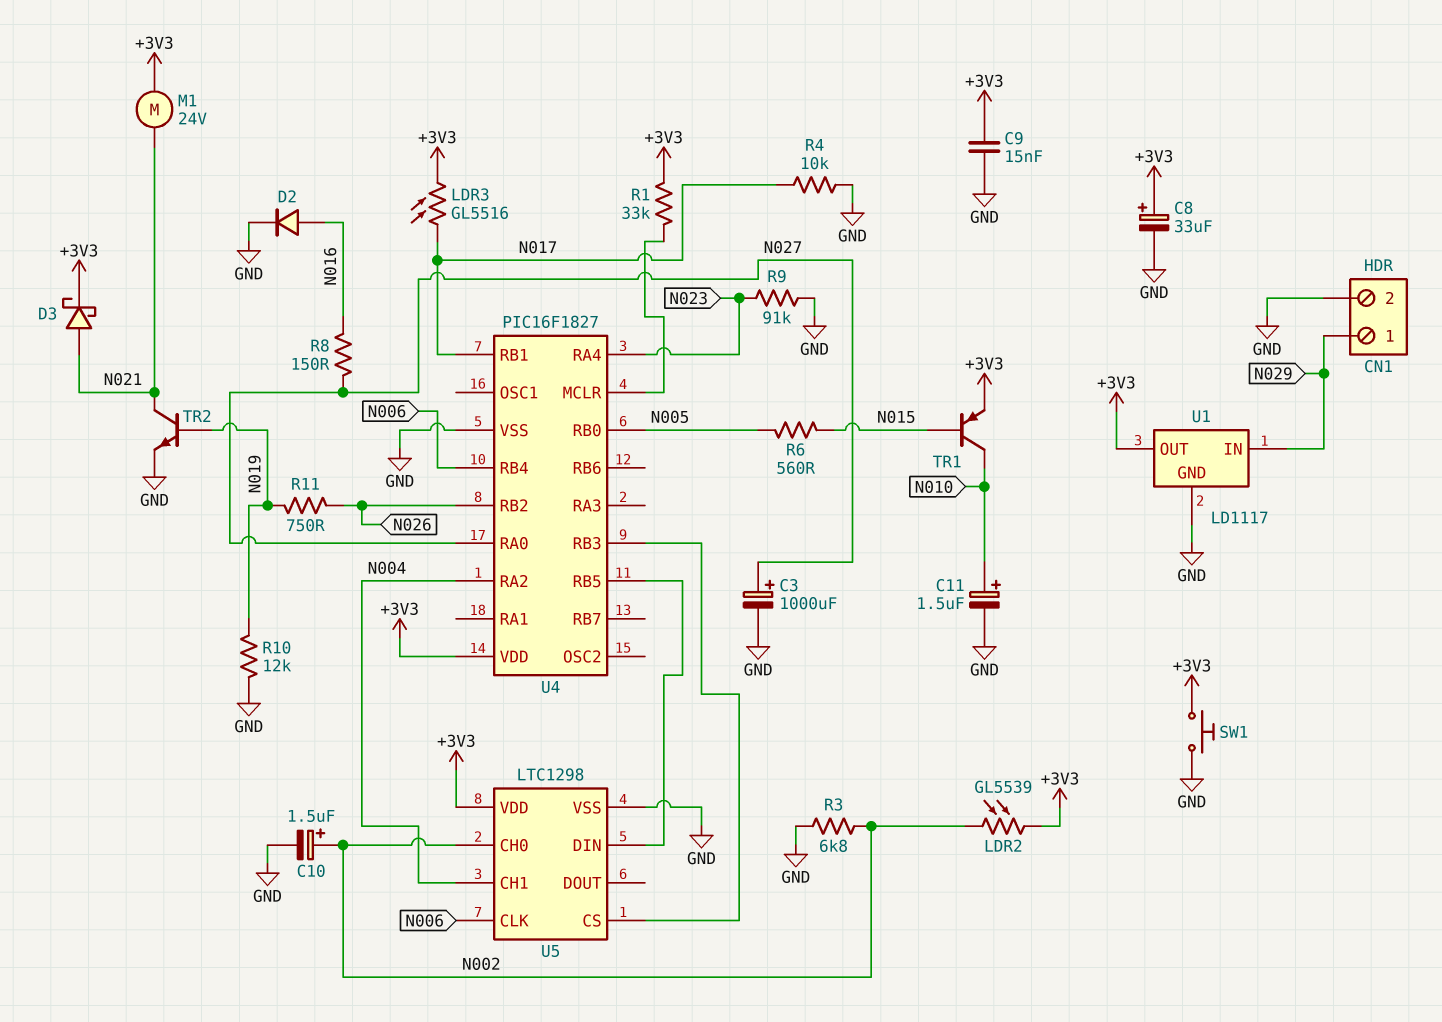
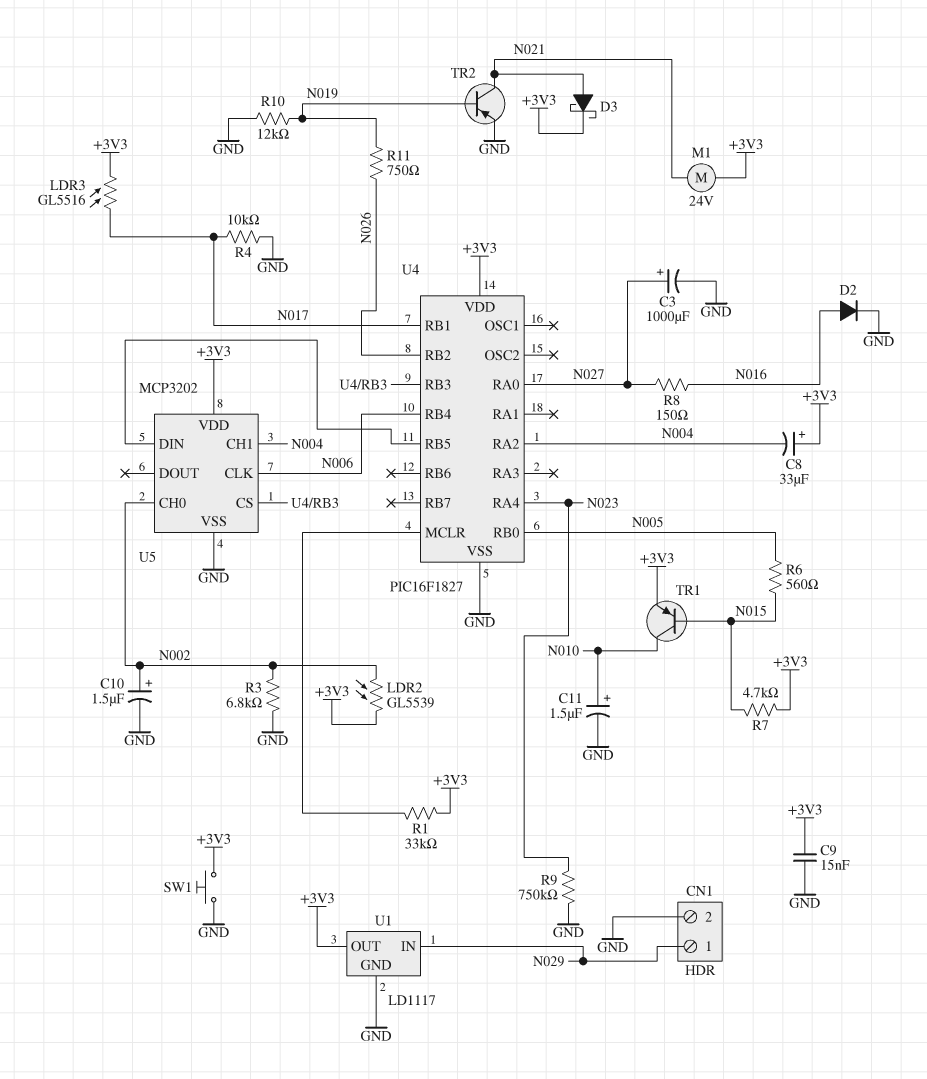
C8: 33uF (plus +3V3, minus GND) -> 33uF (plus +3V3, minus N004)
R7: none -> 4.7k (+3V3, N015)
R9: 91k (GND, N023) -> 750k (GND, N023)
TR2: NPN (B N019, C N021, E GND) -> PNP (B N019, C N021, E GND)
U5: LTC1298 -> MCP3202

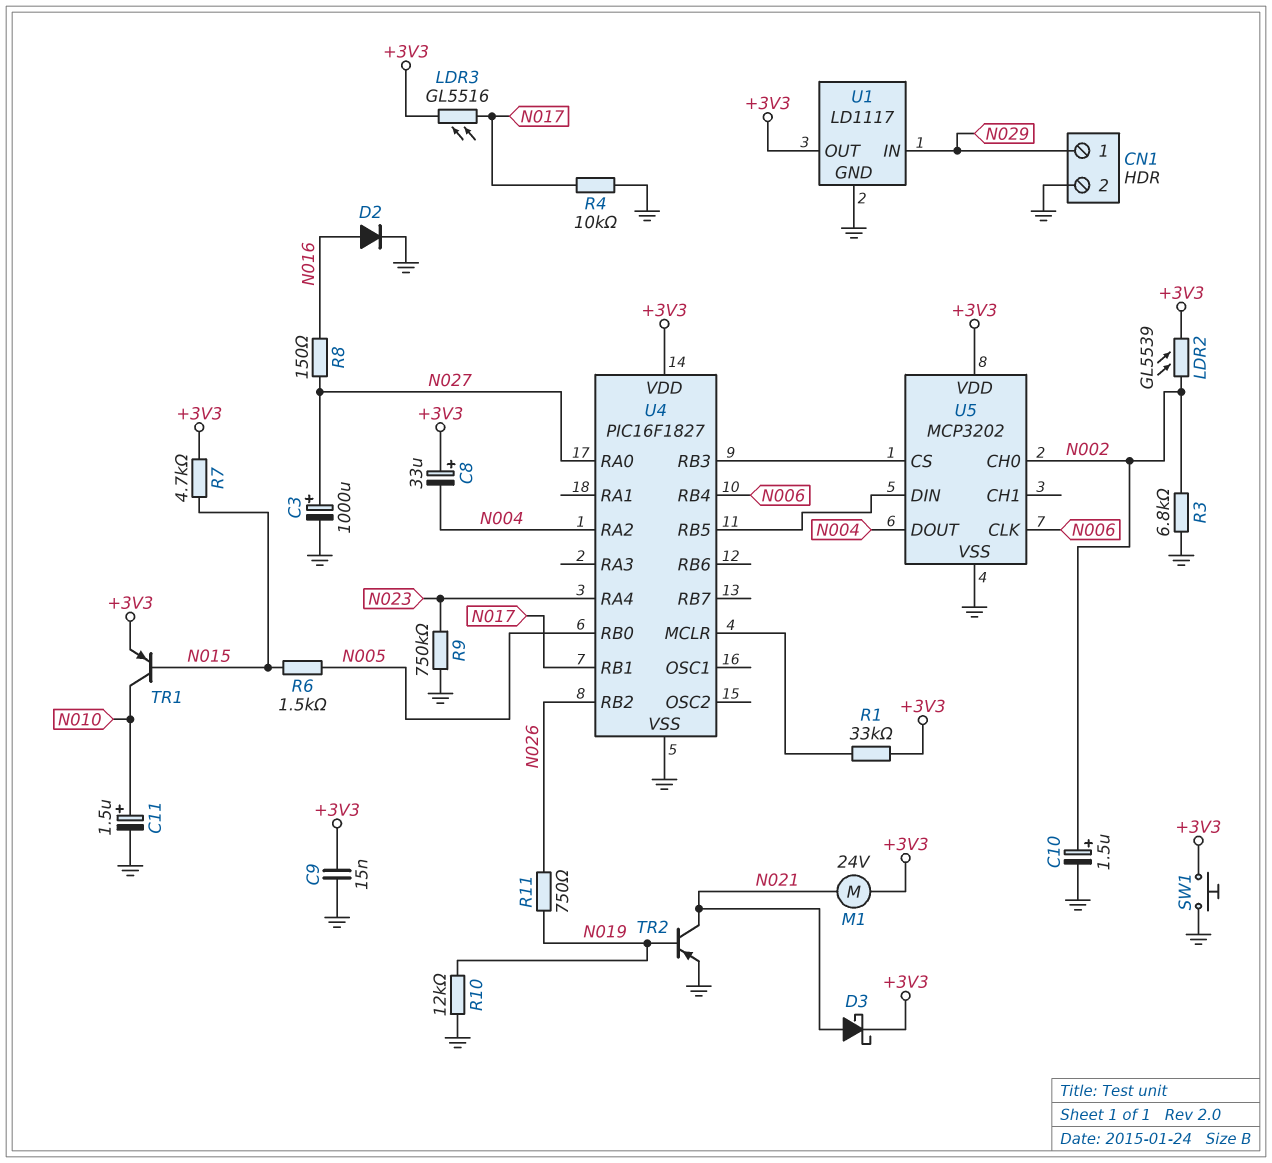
R6: 560 (N005, N015) -> 1.5k (N005, N015)
U5 pin CH1: N004 -> none
U5 pin DOUT: none -> N004

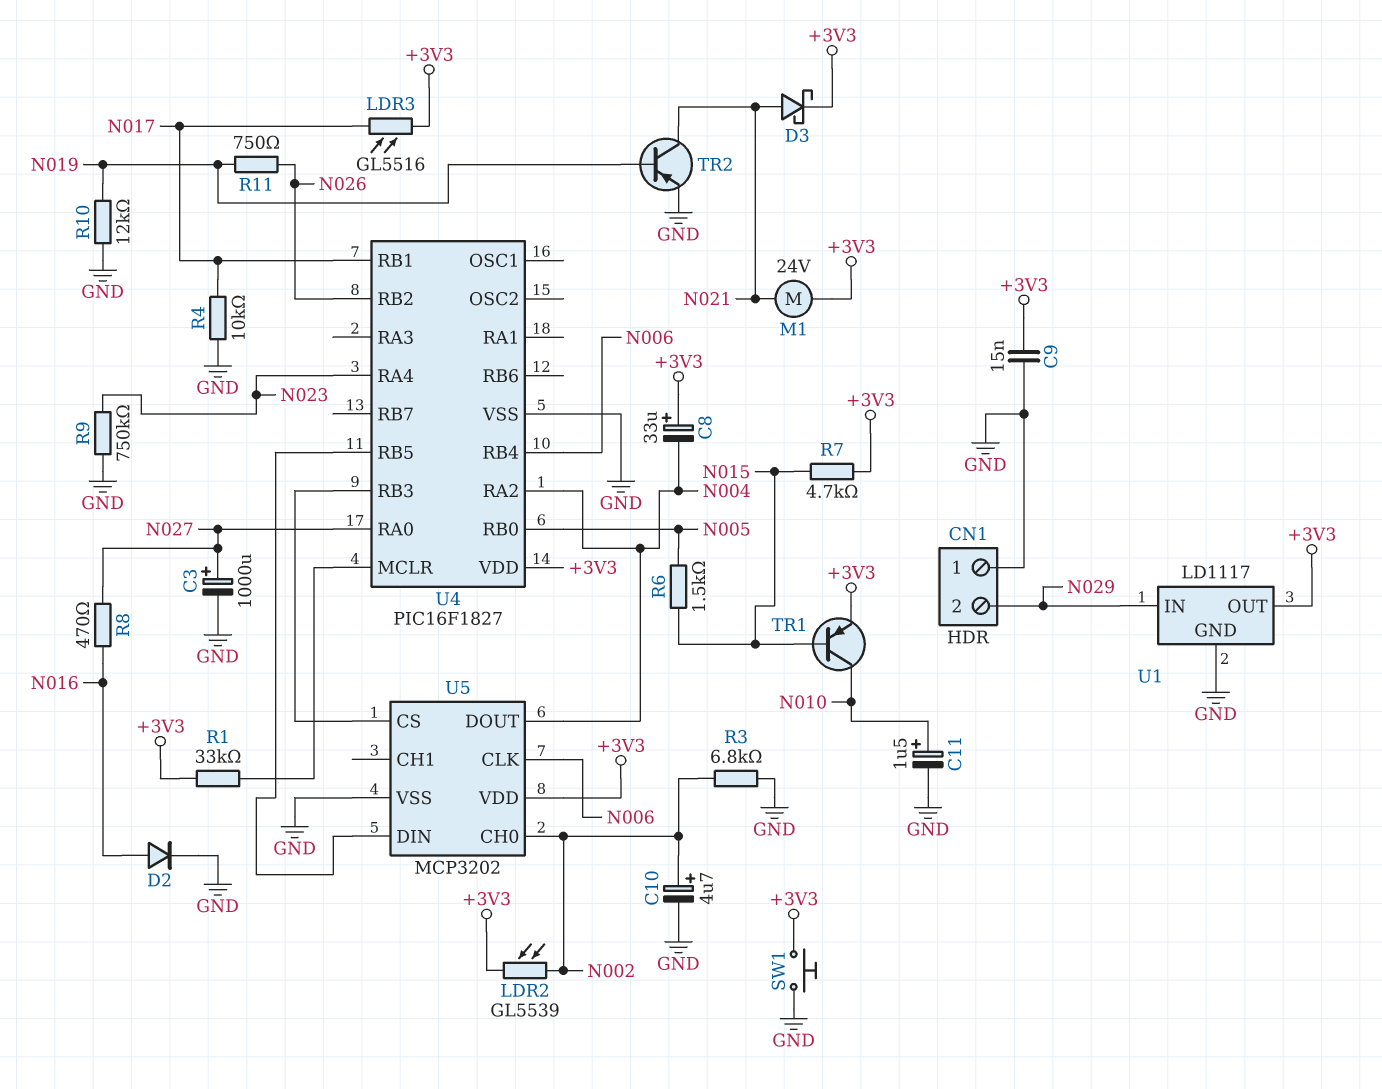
C10: 1.5uF (plus N002, minus GND) -> 4.7uF (plus N002, minus GND)
CN1 pin 1: N029 -> GND
CN1 pin 2: GND -> N029
R8: 150 (N016, N027) -> 470 (N016, N027)

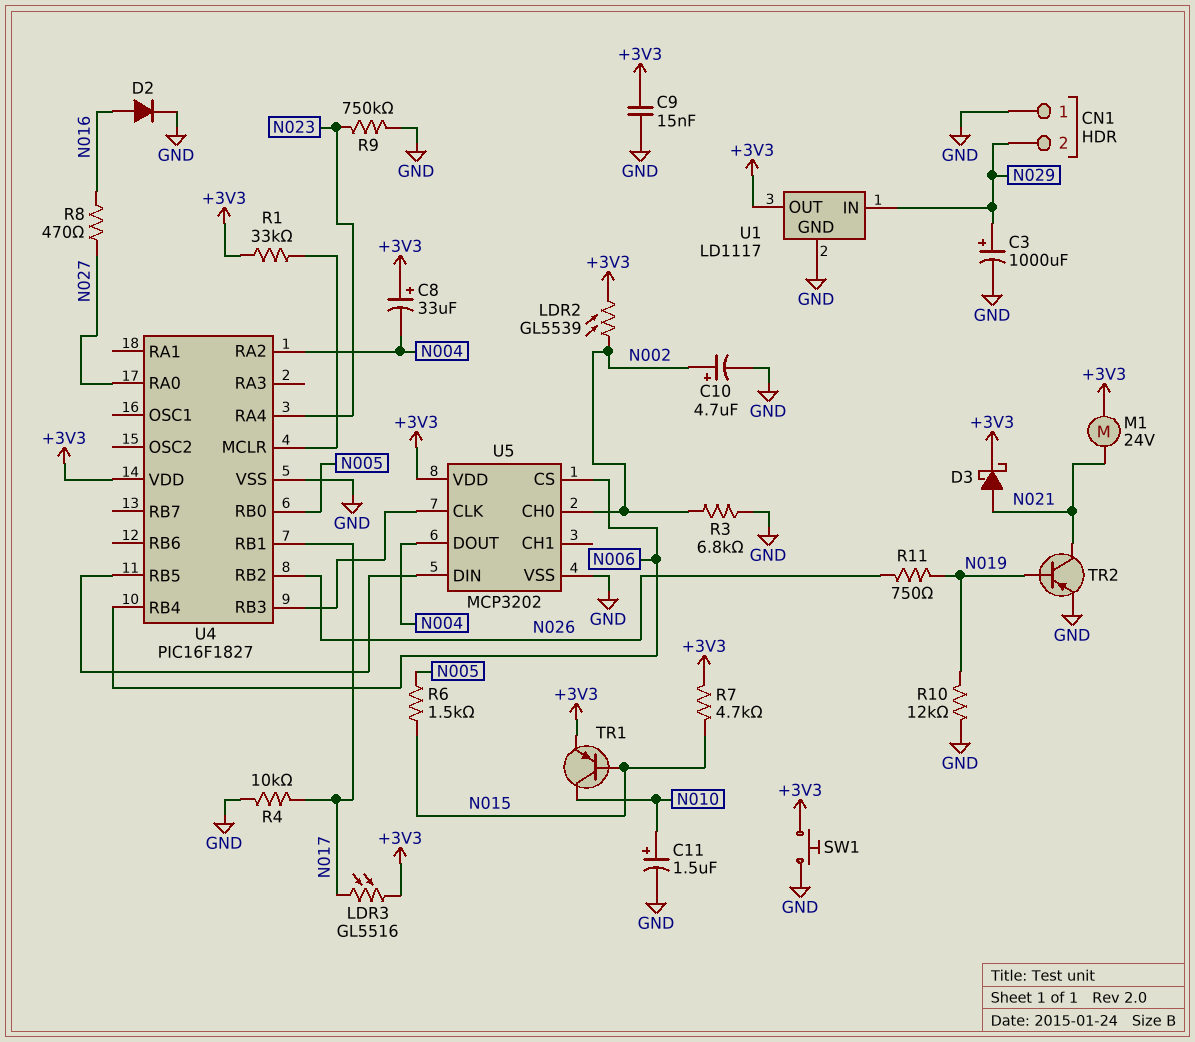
C3: 1000uF (plus N027, minus GND) -> 1000uF (plus N029, minus GND)
U5 pin CLK: N006 -> U4/RB3
U5 pin CS: U4/RB3 -> N006

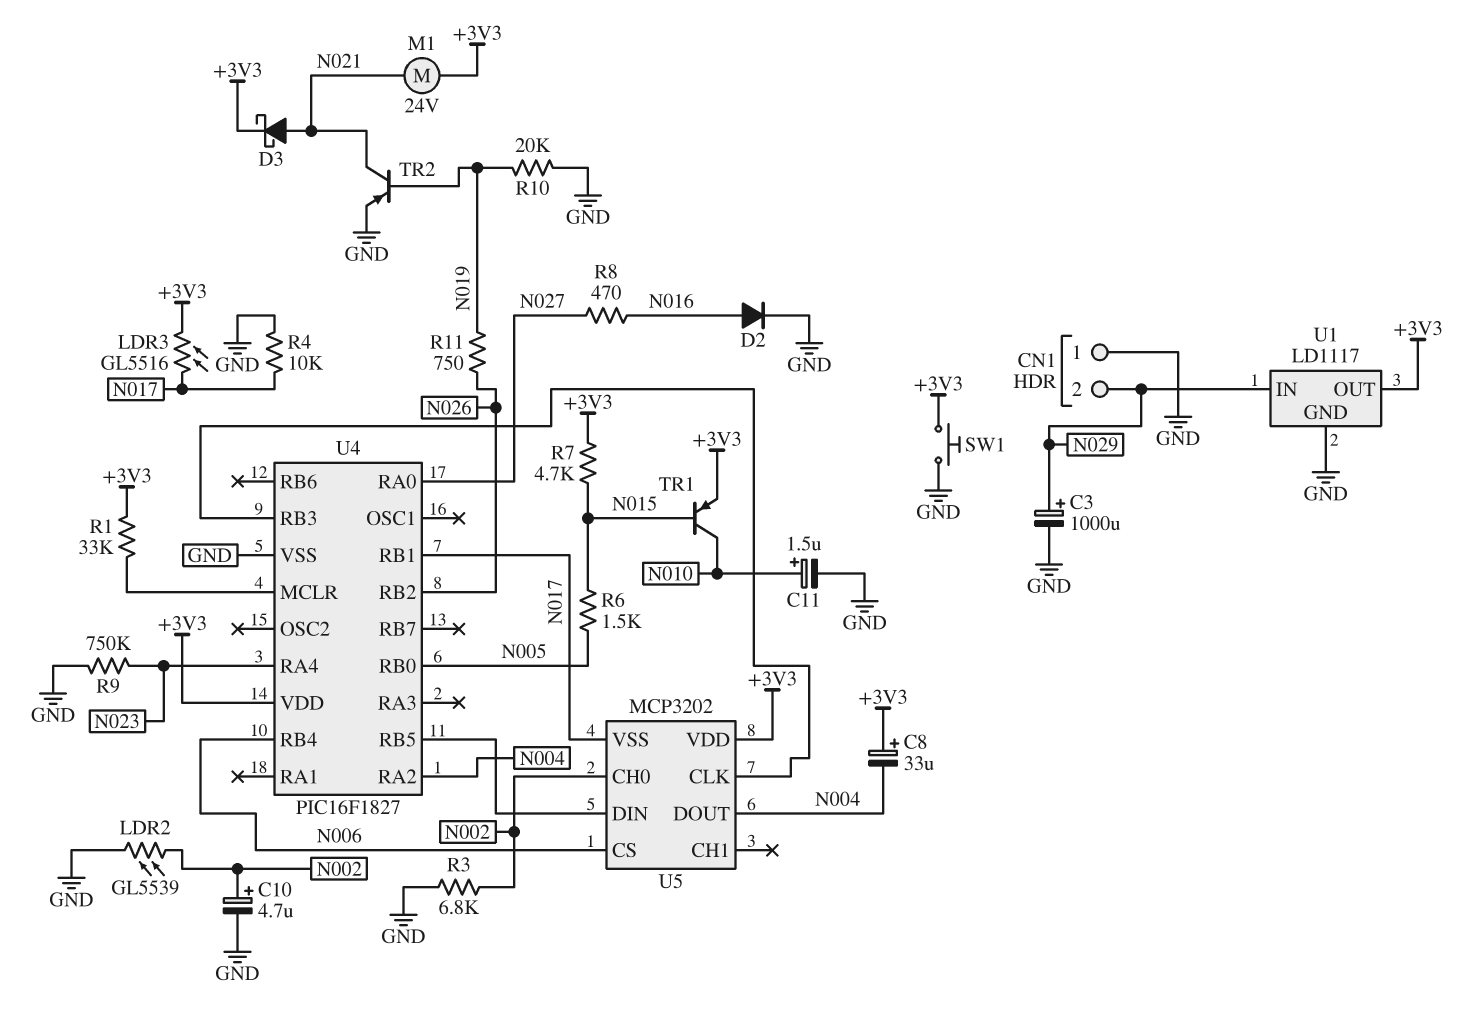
C9: 15nF (+3V3, GND) -> none
LDR2: GL5539 (+3V3, N002) -> GL5539 (GND, N002)
R10: 12k (GND, N019) -> 20k (GND, N019)
U5 pin VSS: GND -> N017

